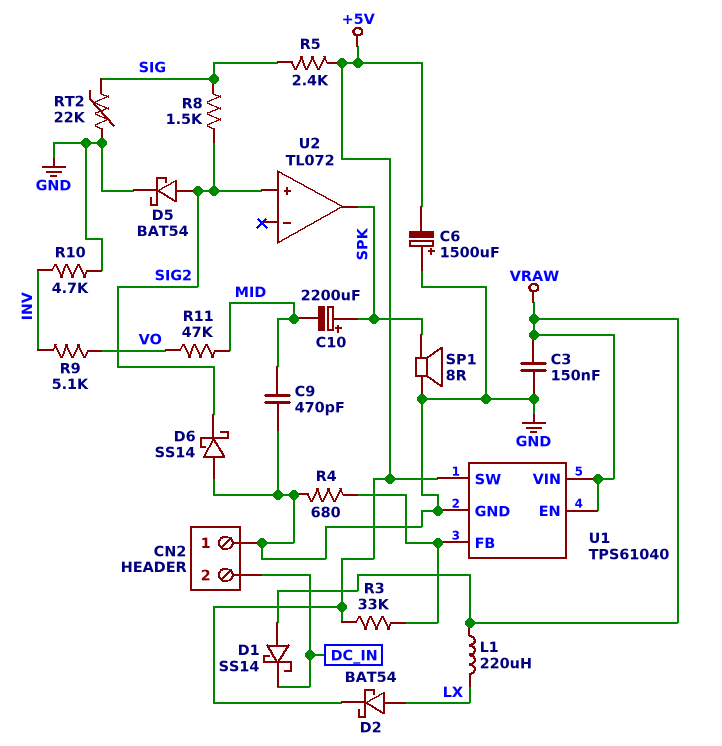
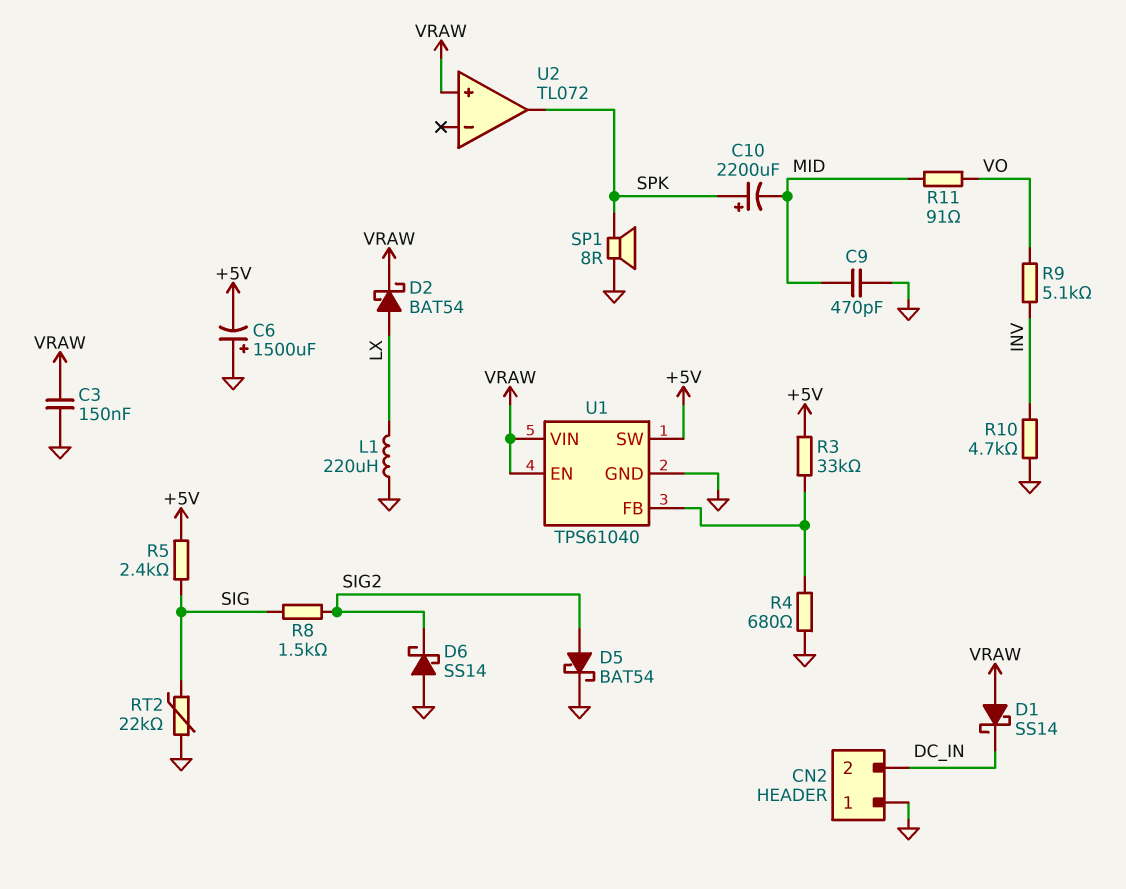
D2: schottky BAT54 (A LX, K +5V) -> schottky BAT54 (A LX, K VRAW)
L1: 220uH (LX, VRAW) -> 220uH (GND, LX)
R11: 47k (MID, VO) -> 91 (MID, VO)
U2 pin in+: SIG2 -> VRAW

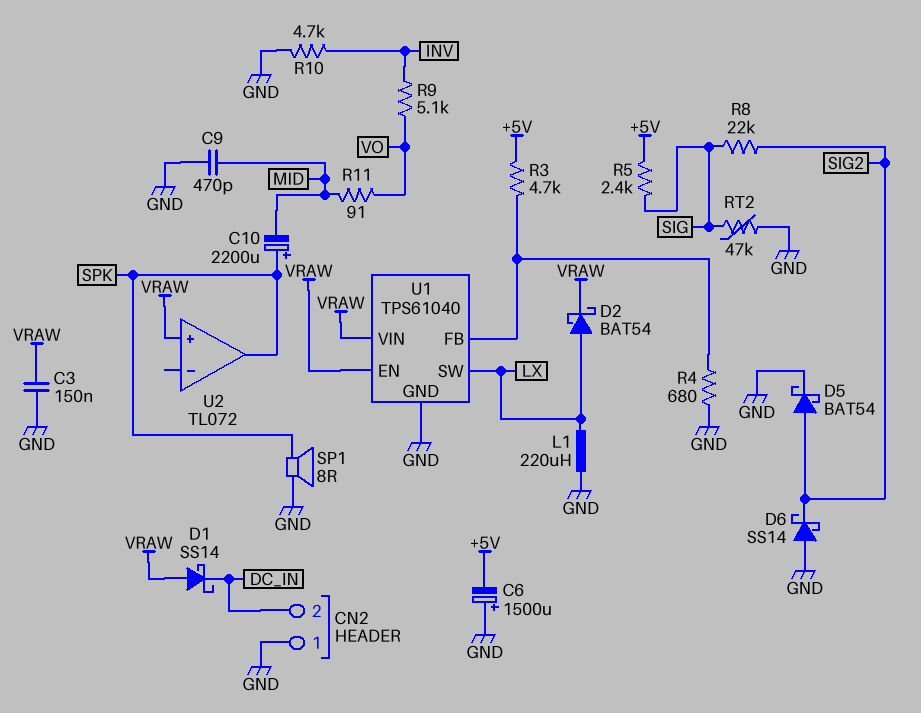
R3: 33k (+5V, U1/FB) -> 4.7k (+5V, U1/FB)
R8: 1.5k (SIG, SIG2) -> 22k (SIG, SIG2)
RT2: 22k (GND, SIG) -> 47k (GND, SIG)
U1 pin SW: +5V -> LX

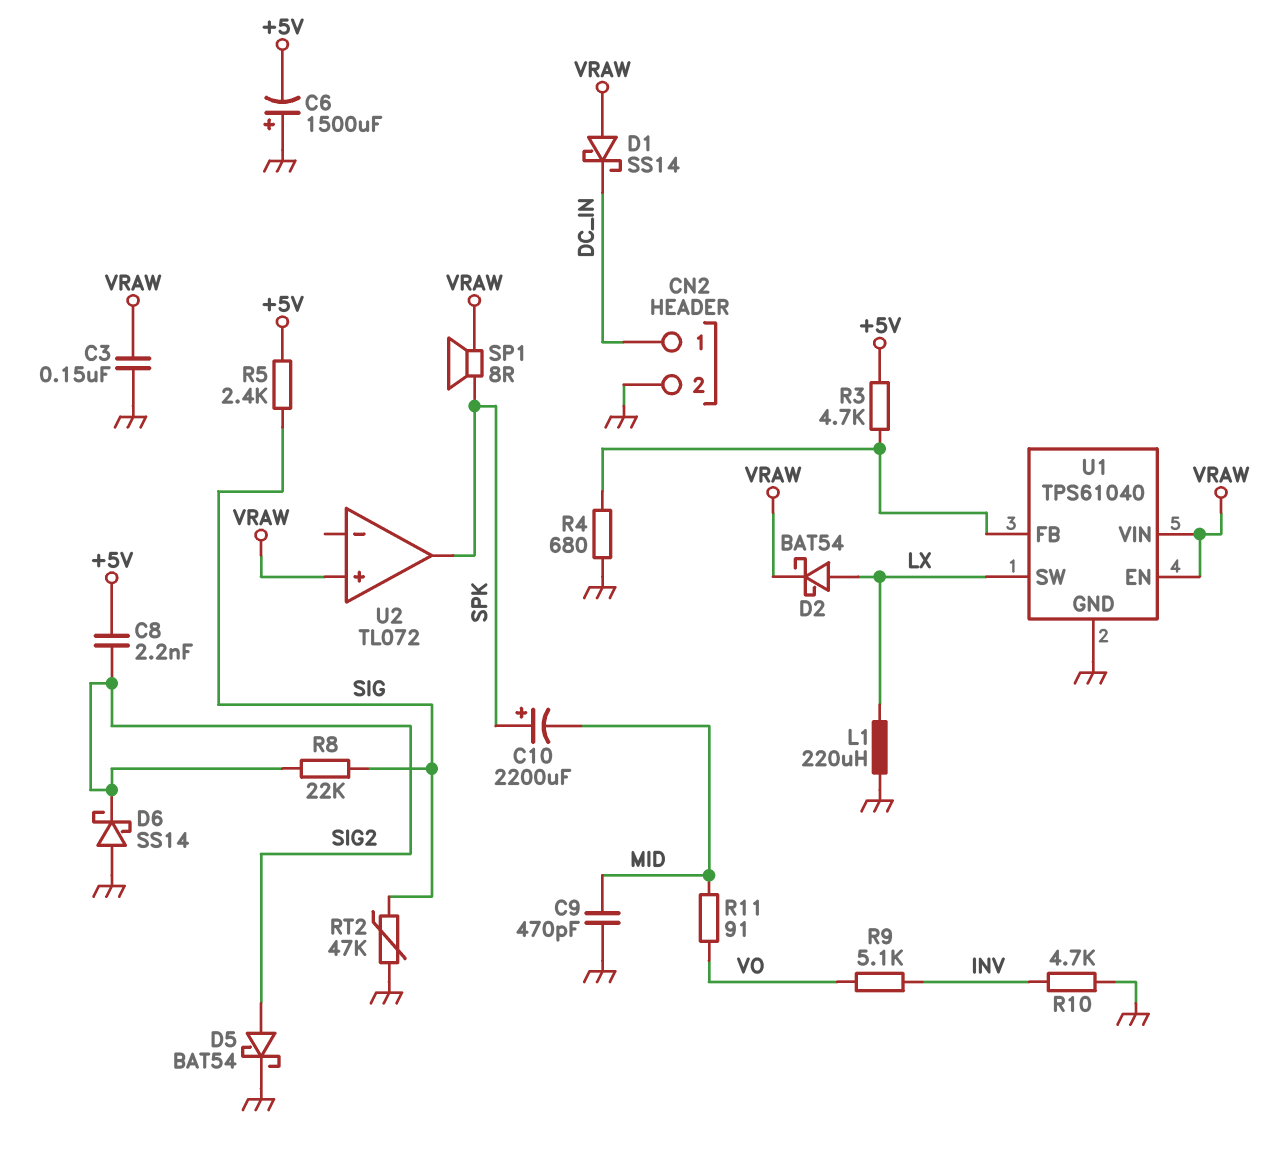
C8: none -> 2.2nF (+5V, SIG2)
CN2 pin 1: GND -> DC_IN
CN2 pin 2: DC_IN -> GND
SP1: speaker 8R (GND, SPK) -> speaker 8R (SPK, VRAW)

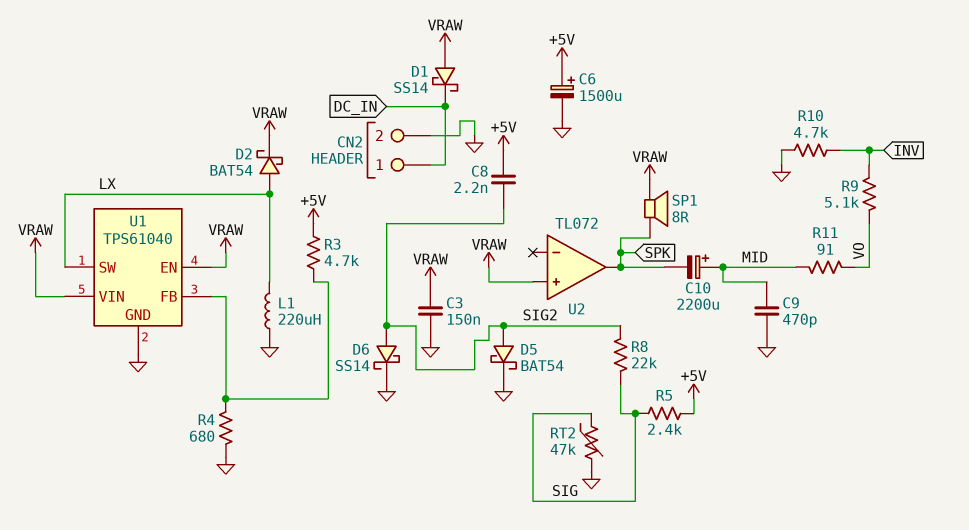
C6: 1500uF (plus GND, minus +5V) -> 1500uF (plus +5V, minus GND)
C10: 2200uF (plus SPK, minus MID) -> 2200uF (plus MID, minus SPK)
D6: schottky SS14 (A GND, K SIG2) -> schottky SS14 (A SIG2, K GND)

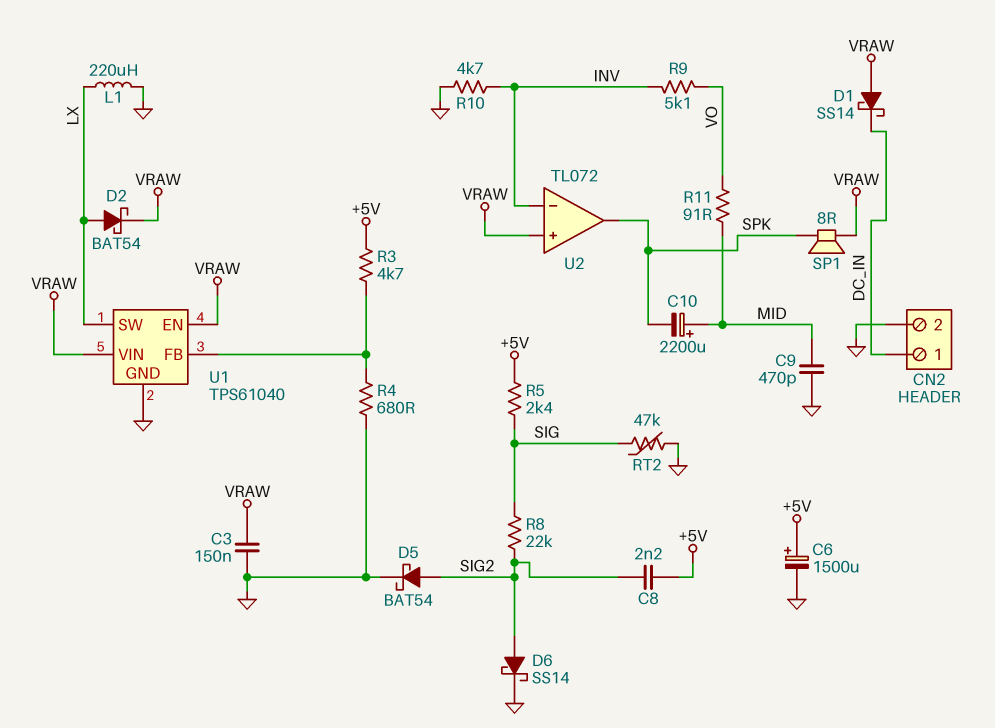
U2 pin in-: none -> INV

